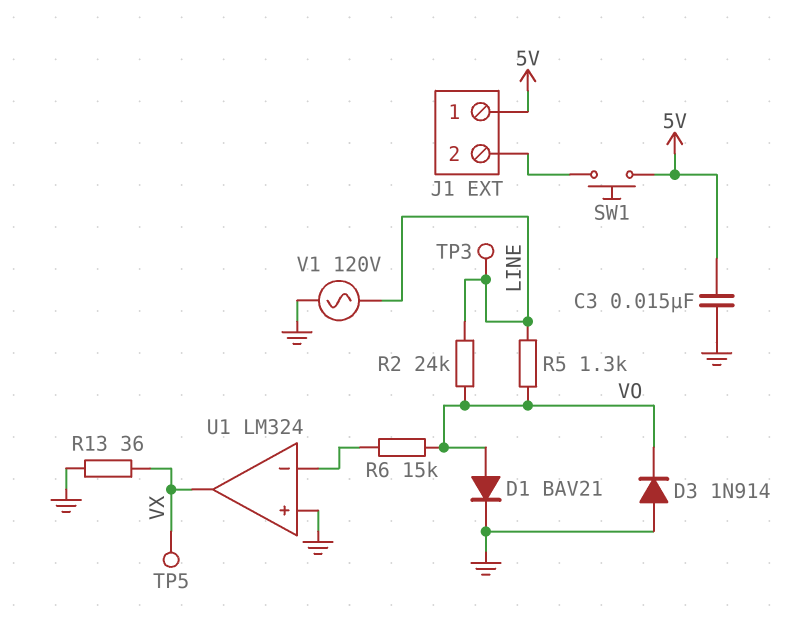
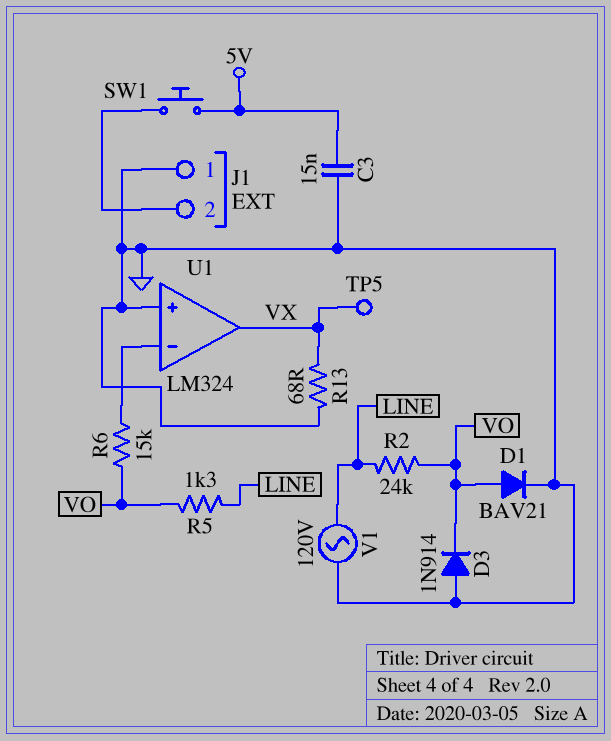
J1 pin 1: 5V -> GND
R13: 36 (GND, VX) -> 68 (GND, VX)
TP3: test point (LINE) -> none

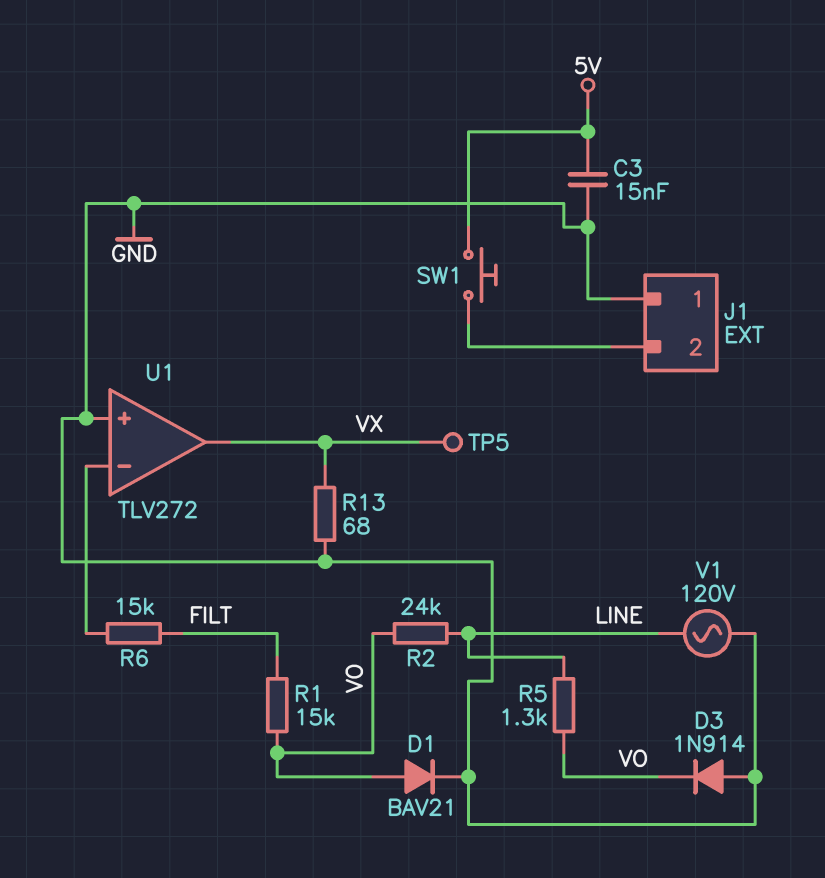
R1: none -> 15k (FILT, VO)
R6: 15k (U1/in-, VO) -> 15k (FILT, U1/in-)
U1: LM324 -> TLV272

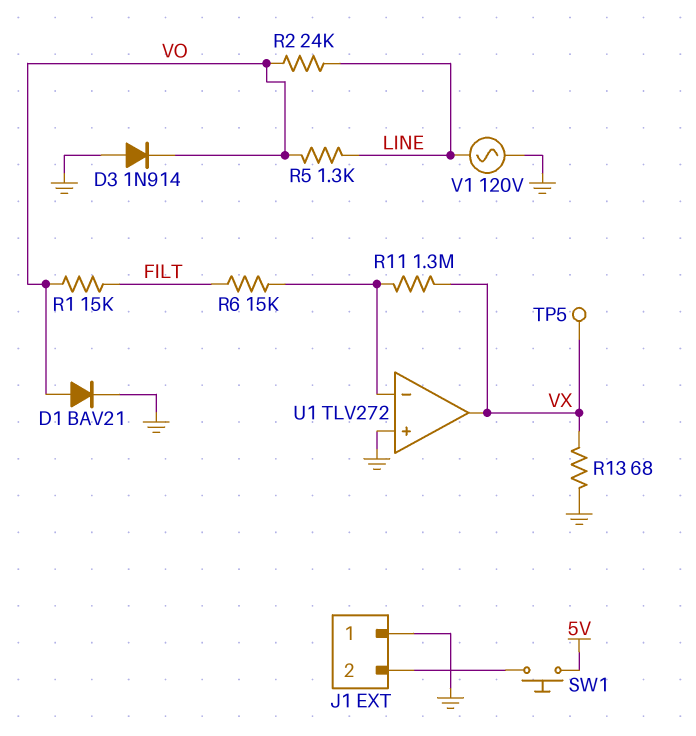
C3: 15nF (5V, GND) -> none
R11: none -> 1.3M (U1/in-, VX)

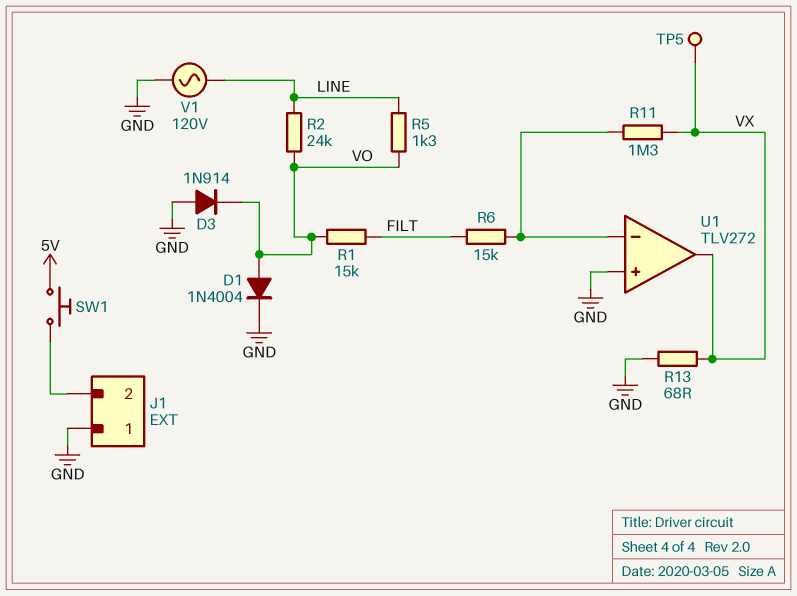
D1: diode BAV21 (A VO, K GND) -> diode 1N4004 (A VO, K GND)

